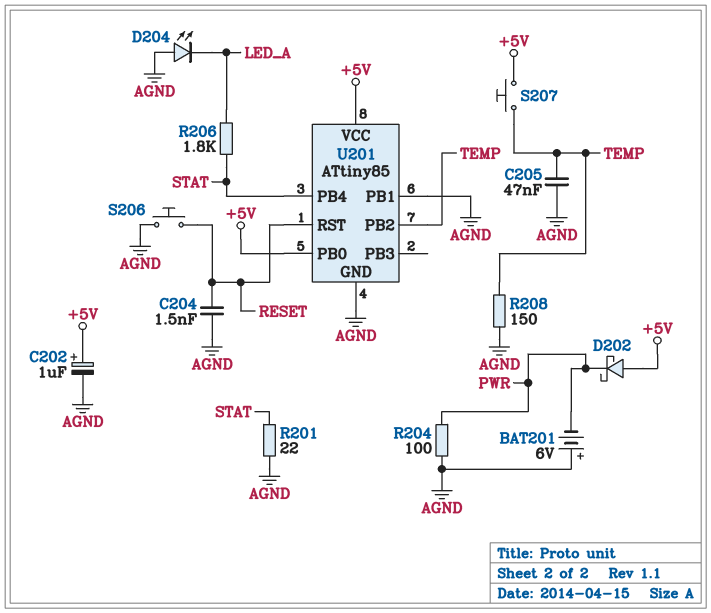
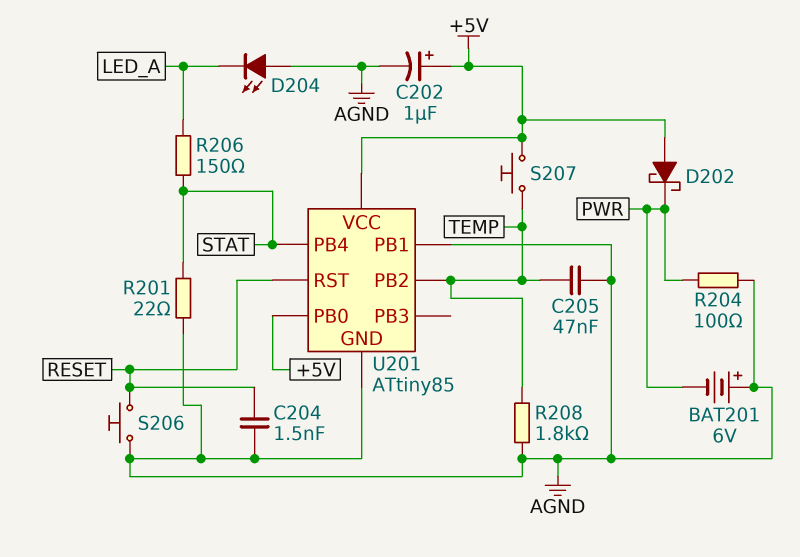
R206: 1.8k (LED_A, STAT) -> 150 (LED_A, STAT)
R208: 150 (AGND, TEMP) -> 1.8k (AGND, TEMP)

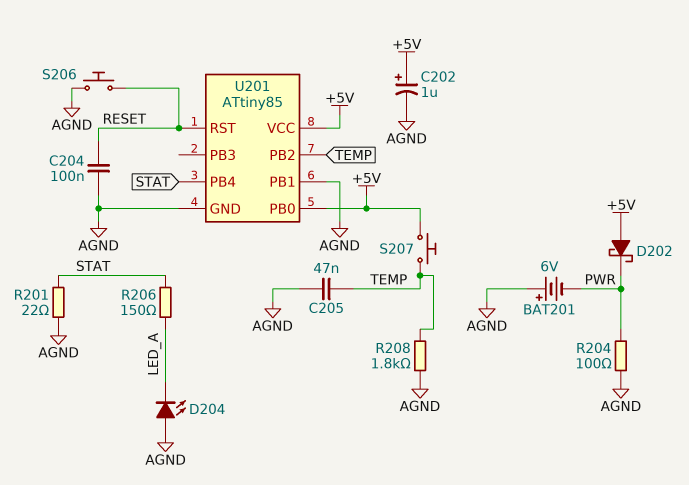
C204: 1.5nF (AGND, RESET) -> 100nF (AGND, RESET)

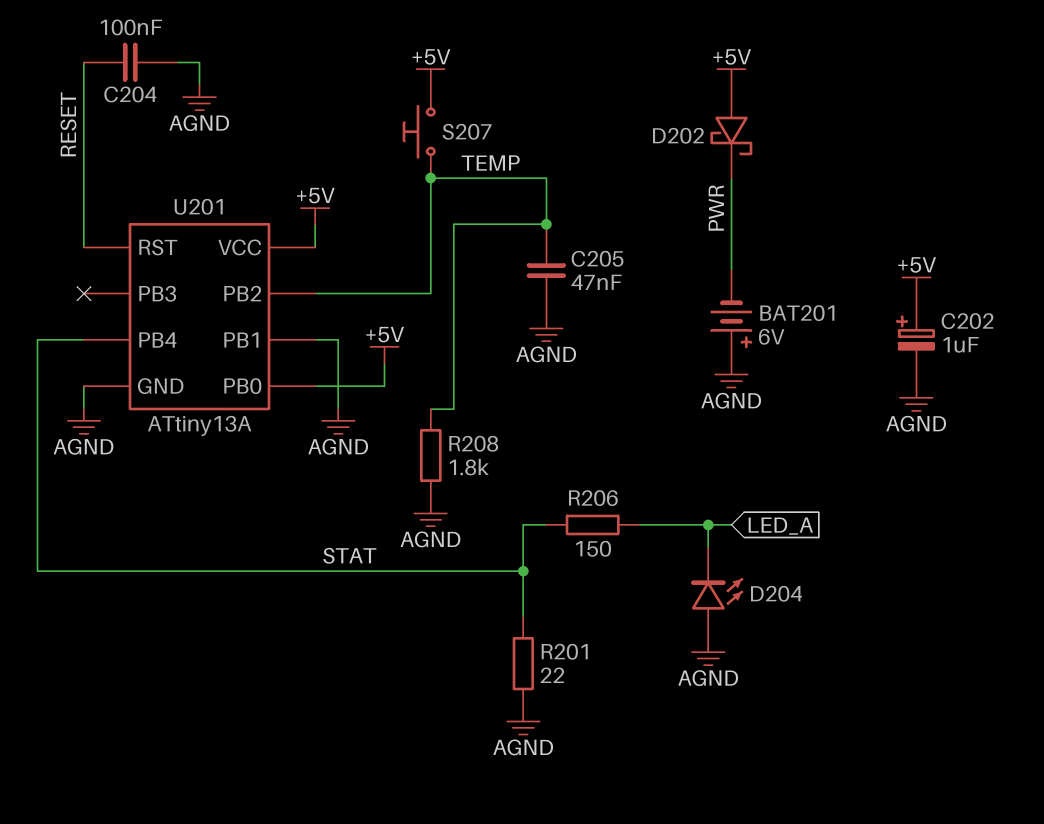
R204: 100 (AGND, PWR) -> none
S206: button (AGND, RESET) -> none
U201: ATtiny85 -> ATtiny13A

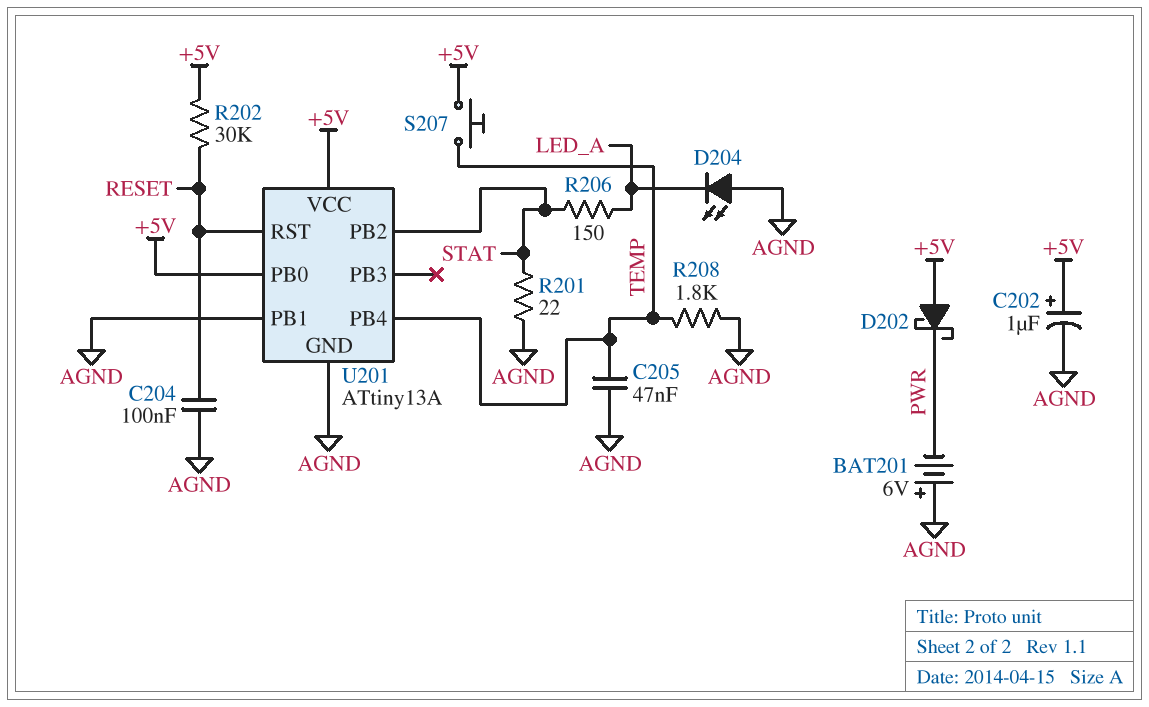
R202: none -> 30k (+5V, RESET)
U201 pin PB2: TEMP -> STAT
U201 pin PB4: STAT -> TEMP

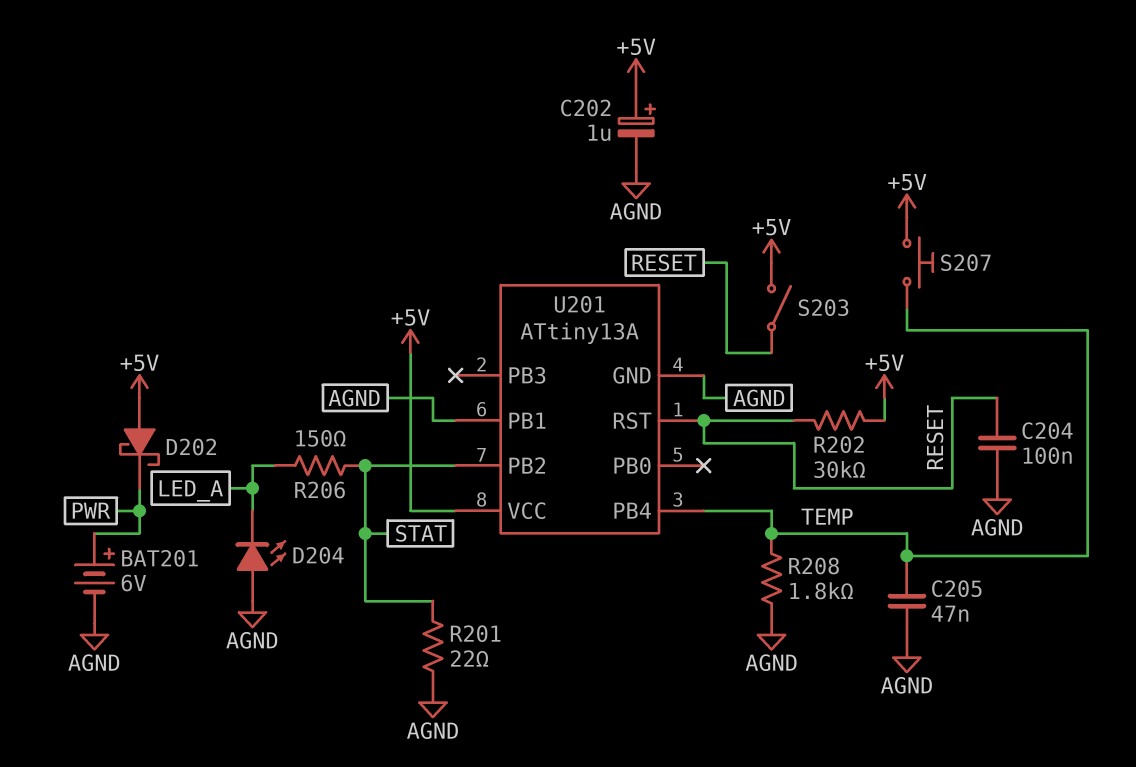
BAT201: 6V (plus AGND, minus PWR) -> 6V (plus PWR, minus AGND)
S203: none -> switch (+5V, RESET)
U201 pin PB0: +5V -> none

